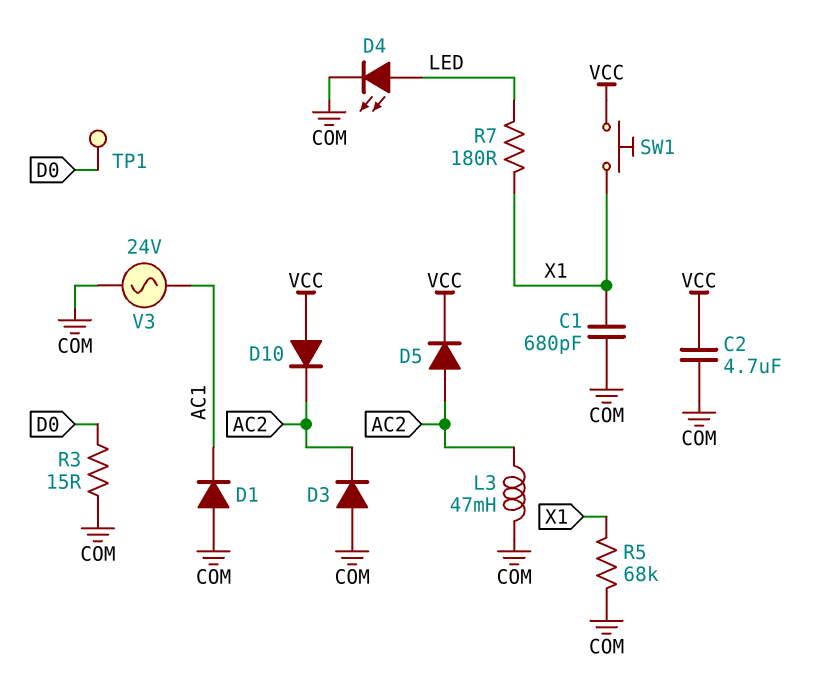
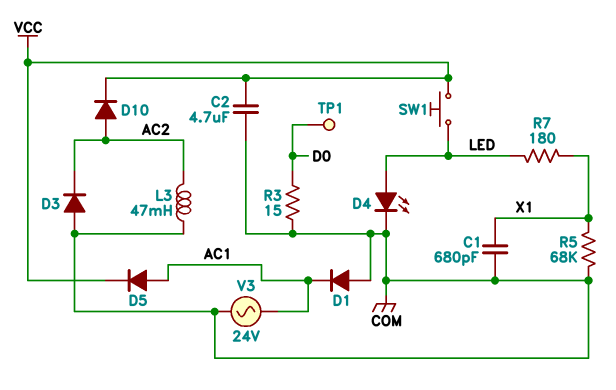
D5: diode (A AC2, K VCC) -> diode (A AC1, K VCC)
D10: diode (A VCC, K AC2) -> diode (A AC2, K VCC)
SW1: button (VCC, X1) -> button (LED, VCC)

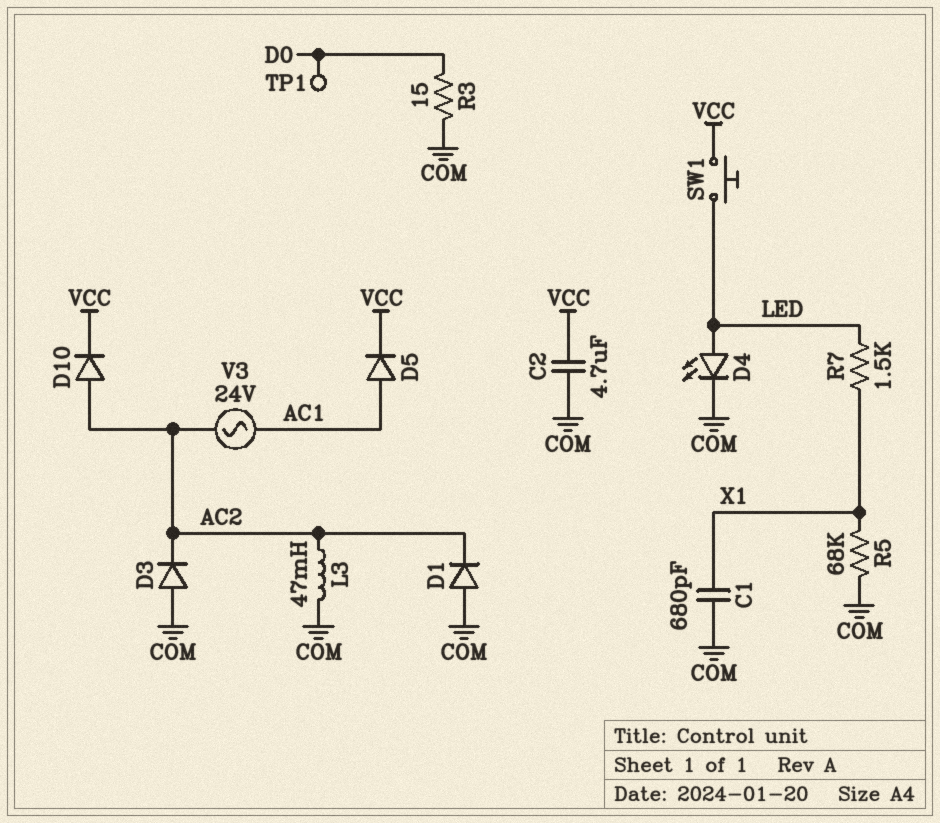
D1: diode (A COM, K AC1) -> diode (A COM, K AC2)
R7: 180 (LED, X1) -> 1.5k (LED, X1)
V3: AC 24V (AC1, COM) -> AC 24V (AC1, AC2)

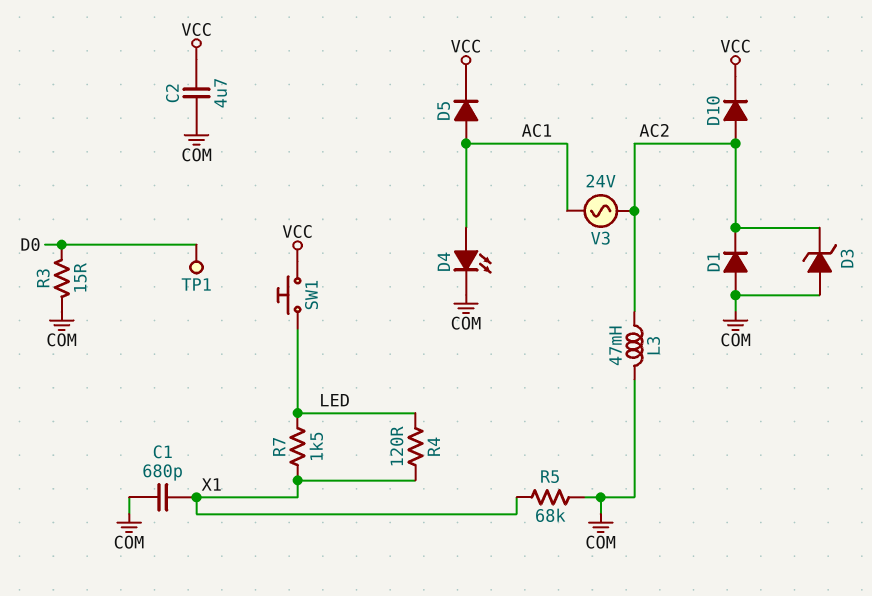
D3: diode (A COM, K AC2) -> zener (A COM, K AC2)
D4: LED (A LED, K COM) -> LED (A AC1, K COM)
R4: none -> 120 (LED, X1)

